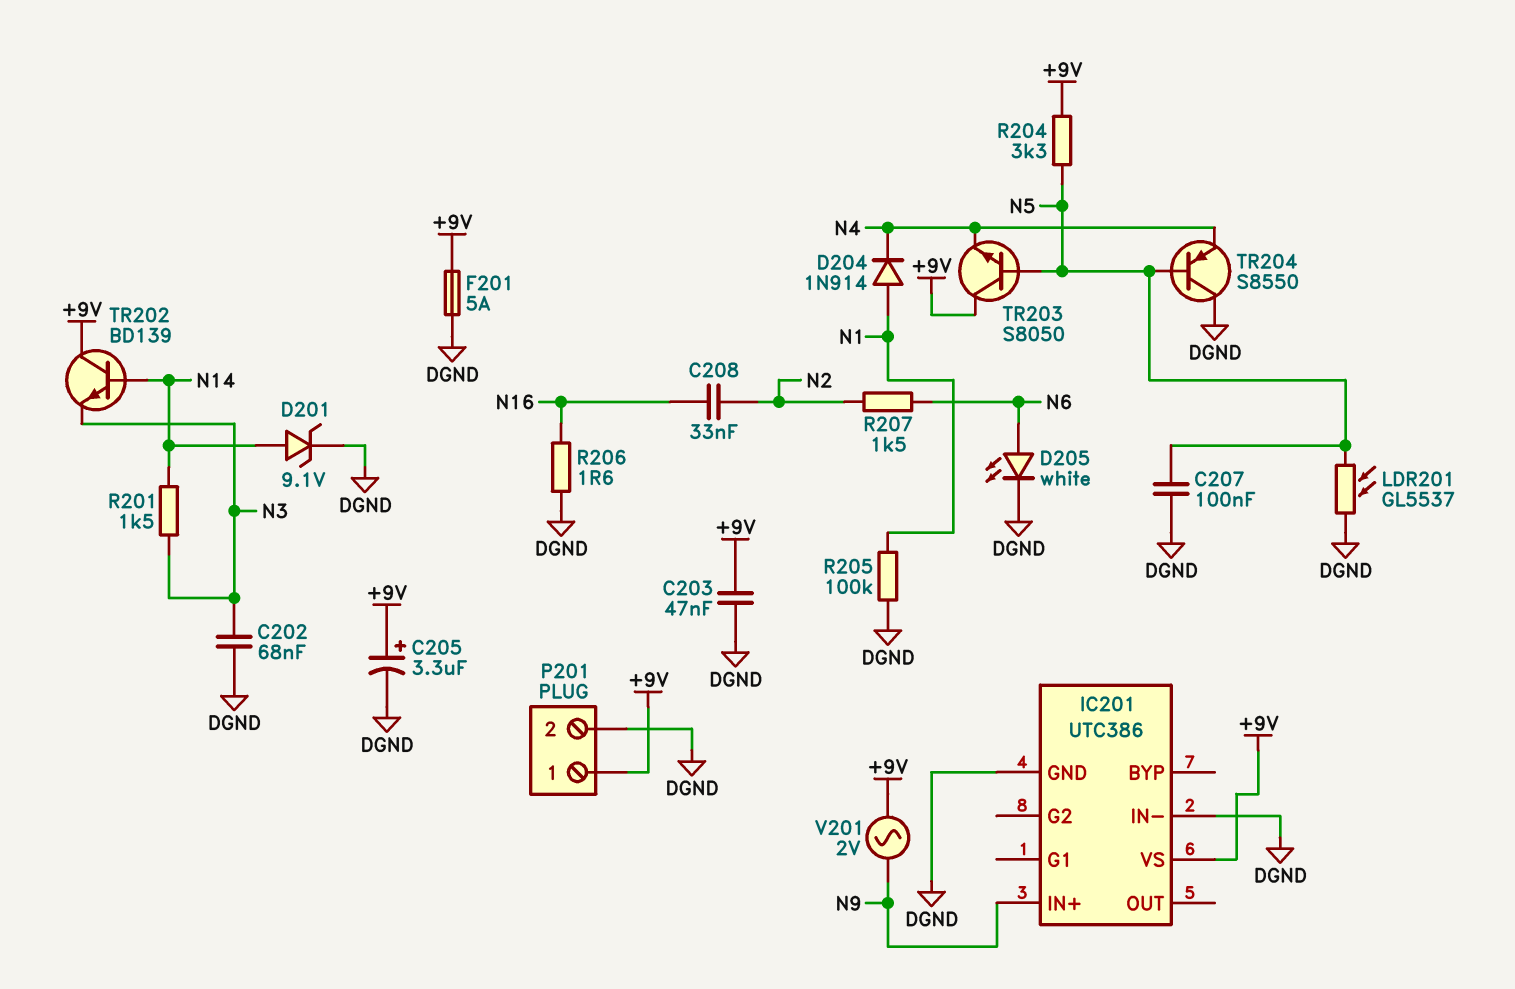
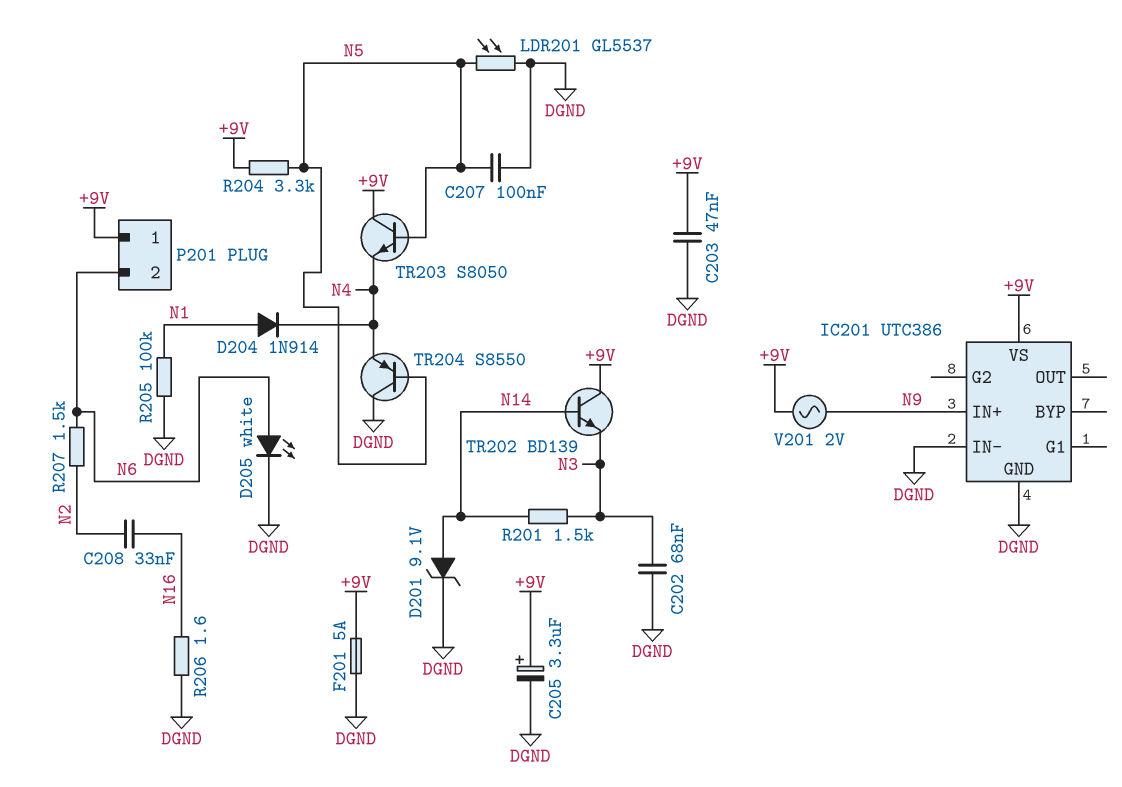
P201 pin 2: DGND -> N6

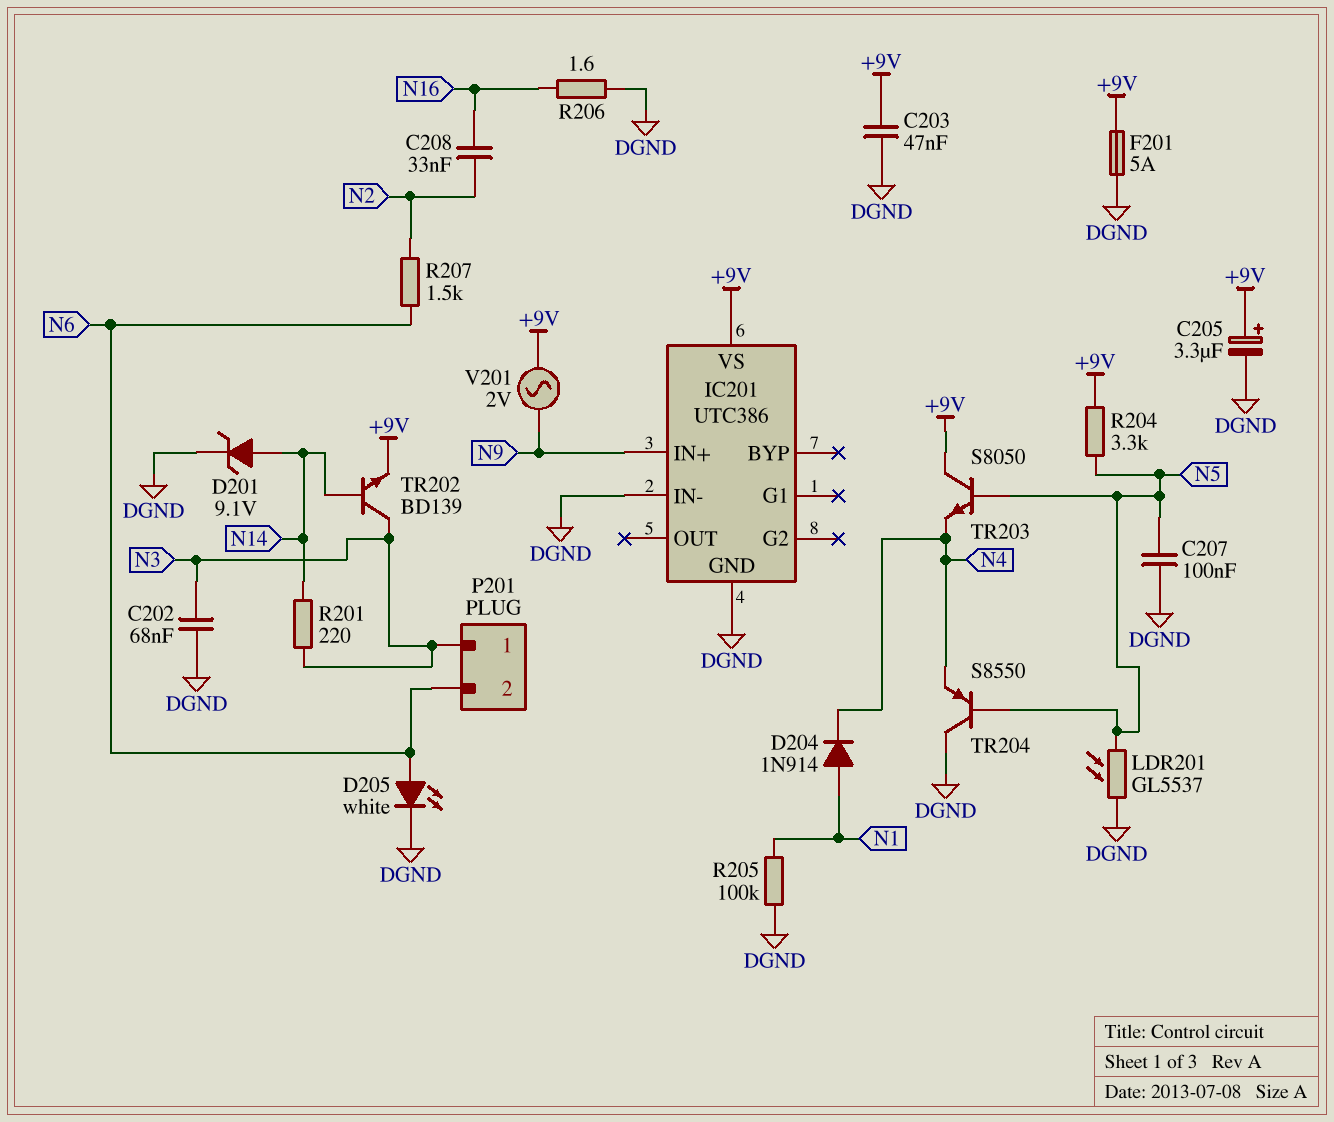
P201 pin 1: +9V -> N3
R201: 1.5k (N3, N14) -> 220 (N3, N14)
TR202: NPN BD139 (B N14, C +9V, E N3) -> NPN BD139 (B N14, C N3, E +9V)

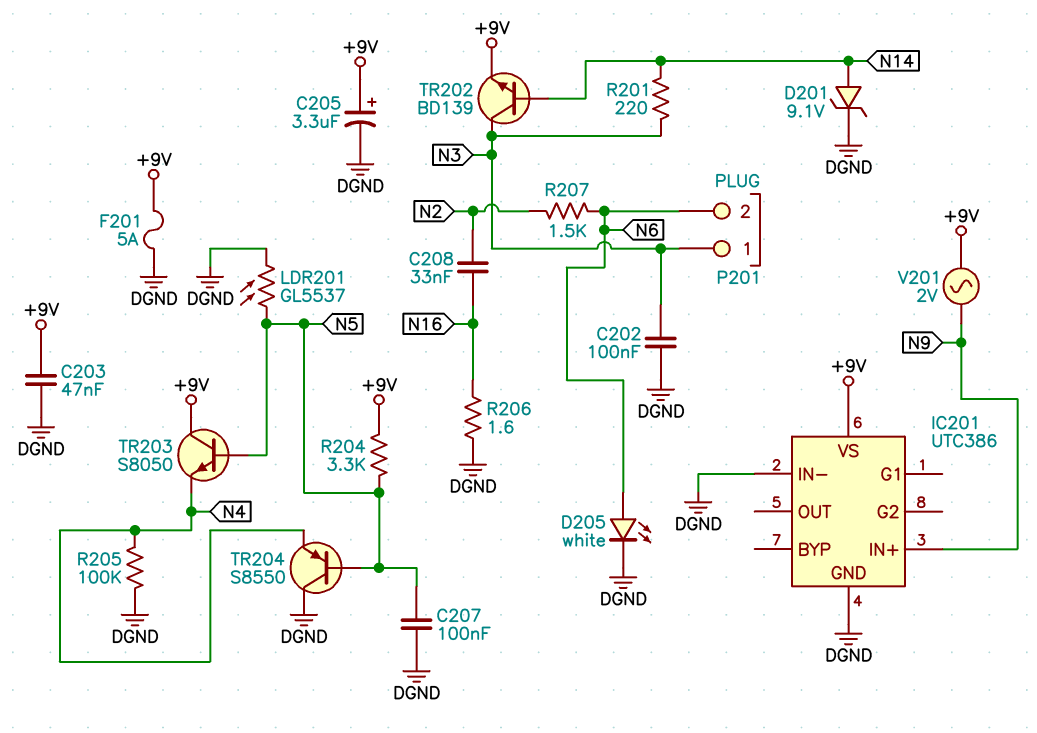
C202: 68nF (DGND, N3) -> 100nF (DGND, N3)
D204: diode 1N914 (A N1, K N4) -> none
R205: 100k (DGND, N1) -> 100k (DGND, N4)

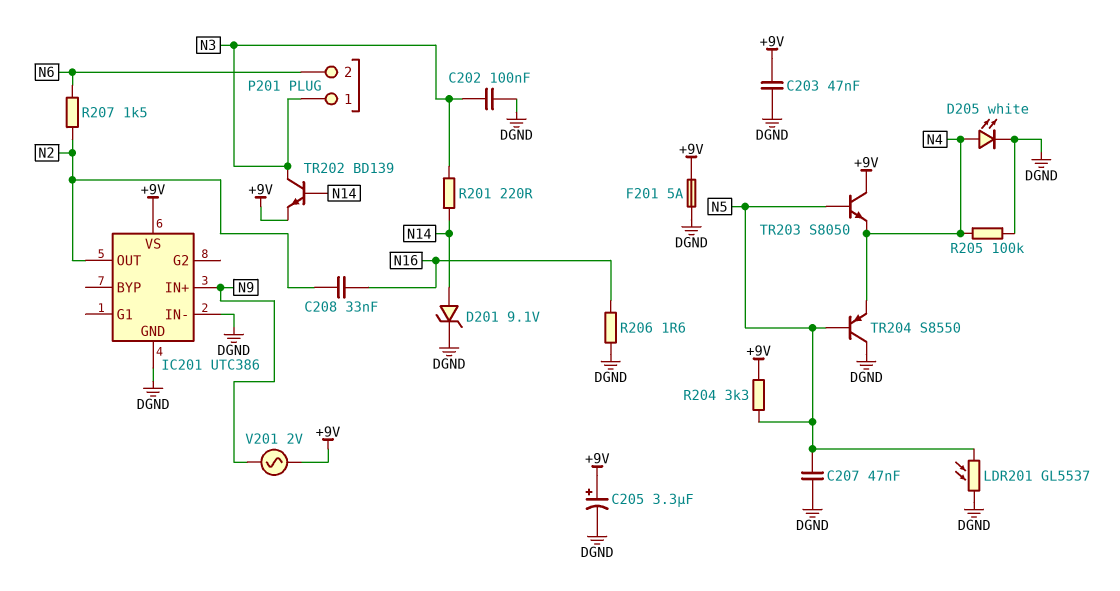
C207: 100nF (DGND, N5) -> 47nF (DGND, N5)
D205: LED white (A N6, K DGND) -> LED white (A N4, K DGND)
IC201 pin OUT: none -> N2

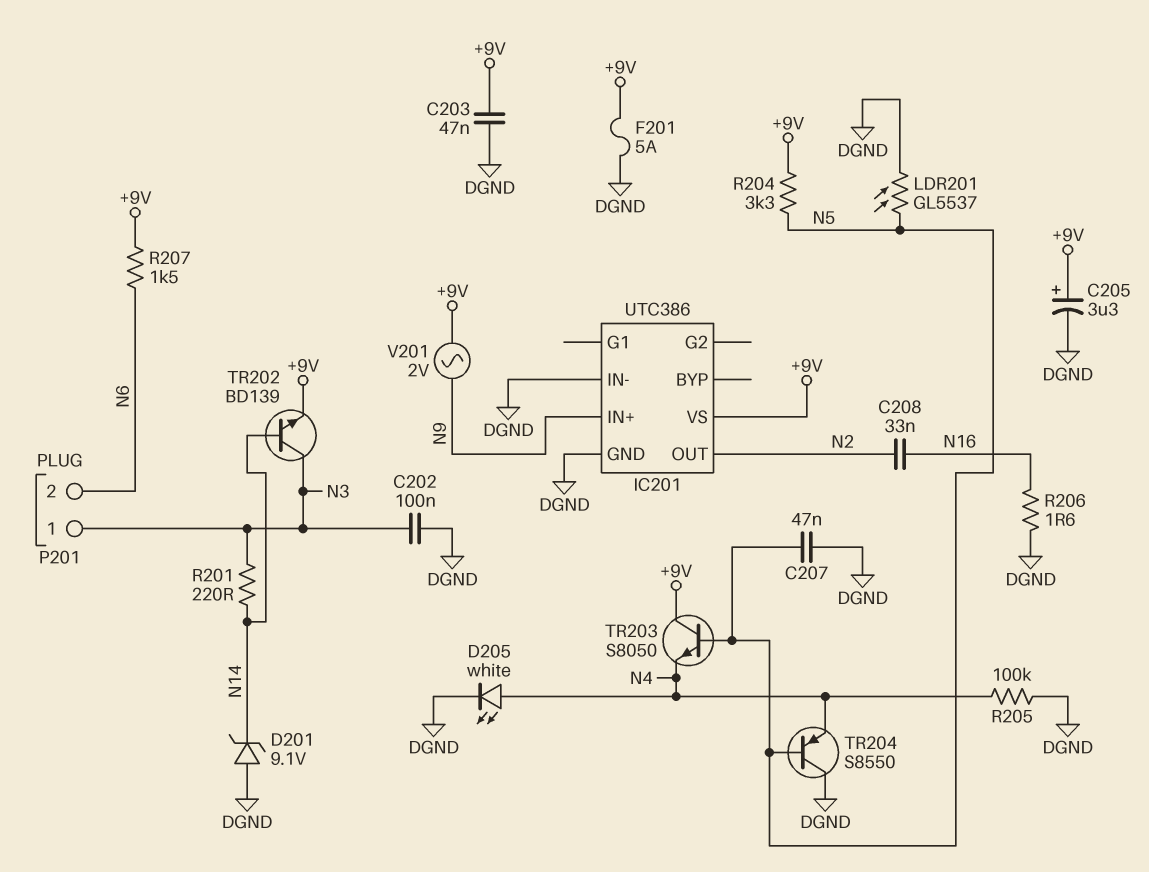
D201: zener 9.1V (A N14, K DGND) -> zener 9.1V (A DGND, K N14)
R207: 1.5k (N2, N6) -> 1.5k (+9V, N6)

